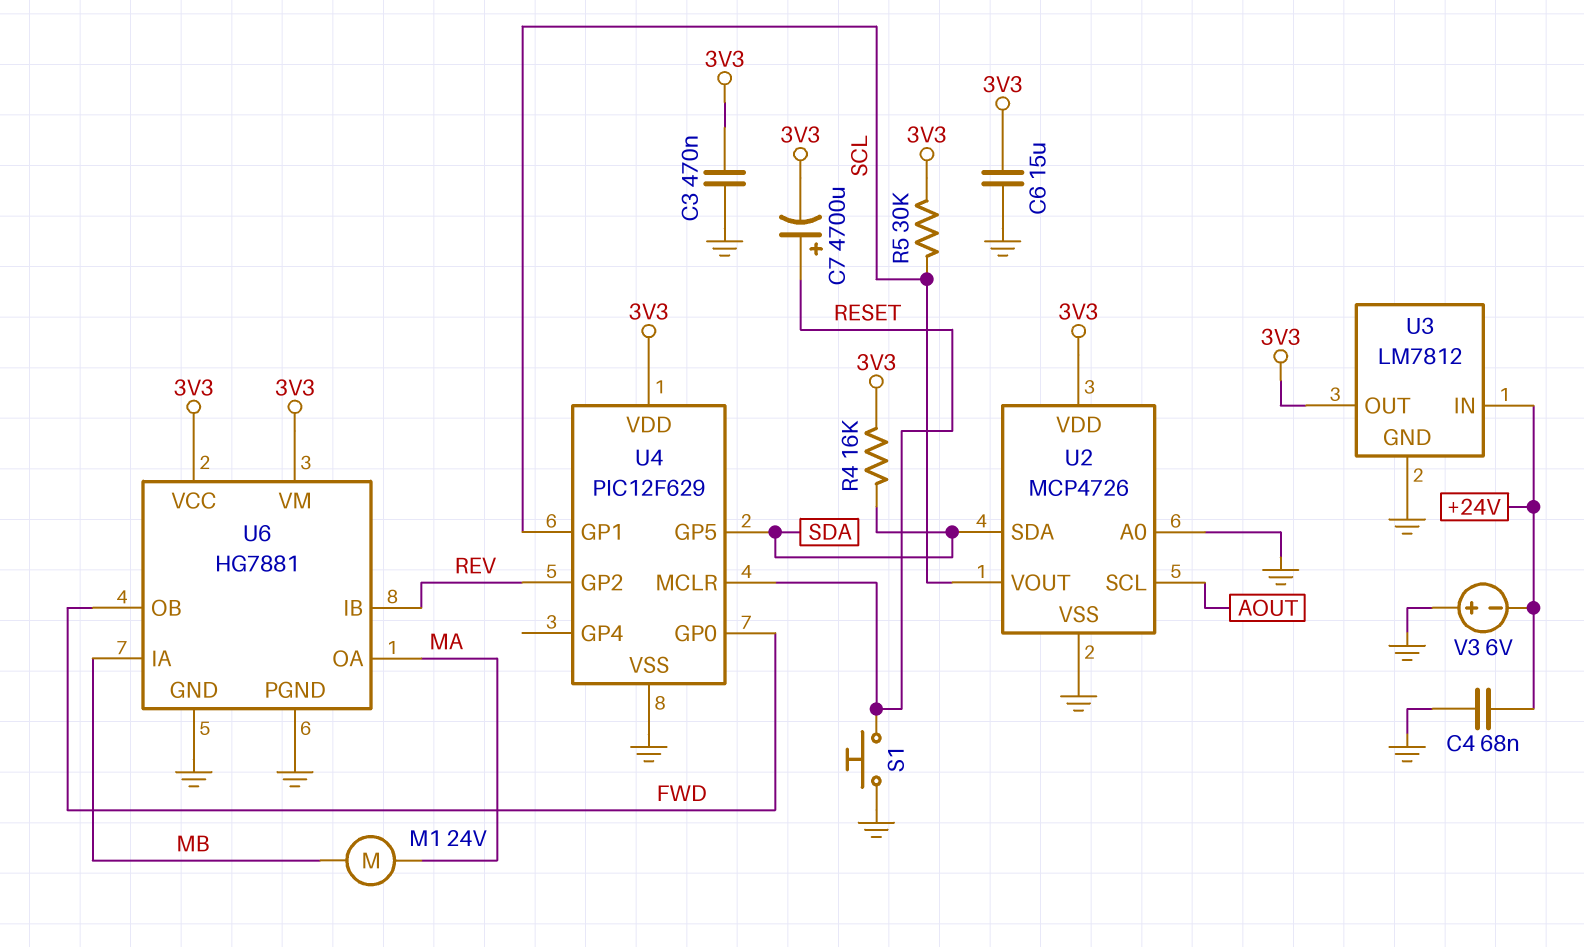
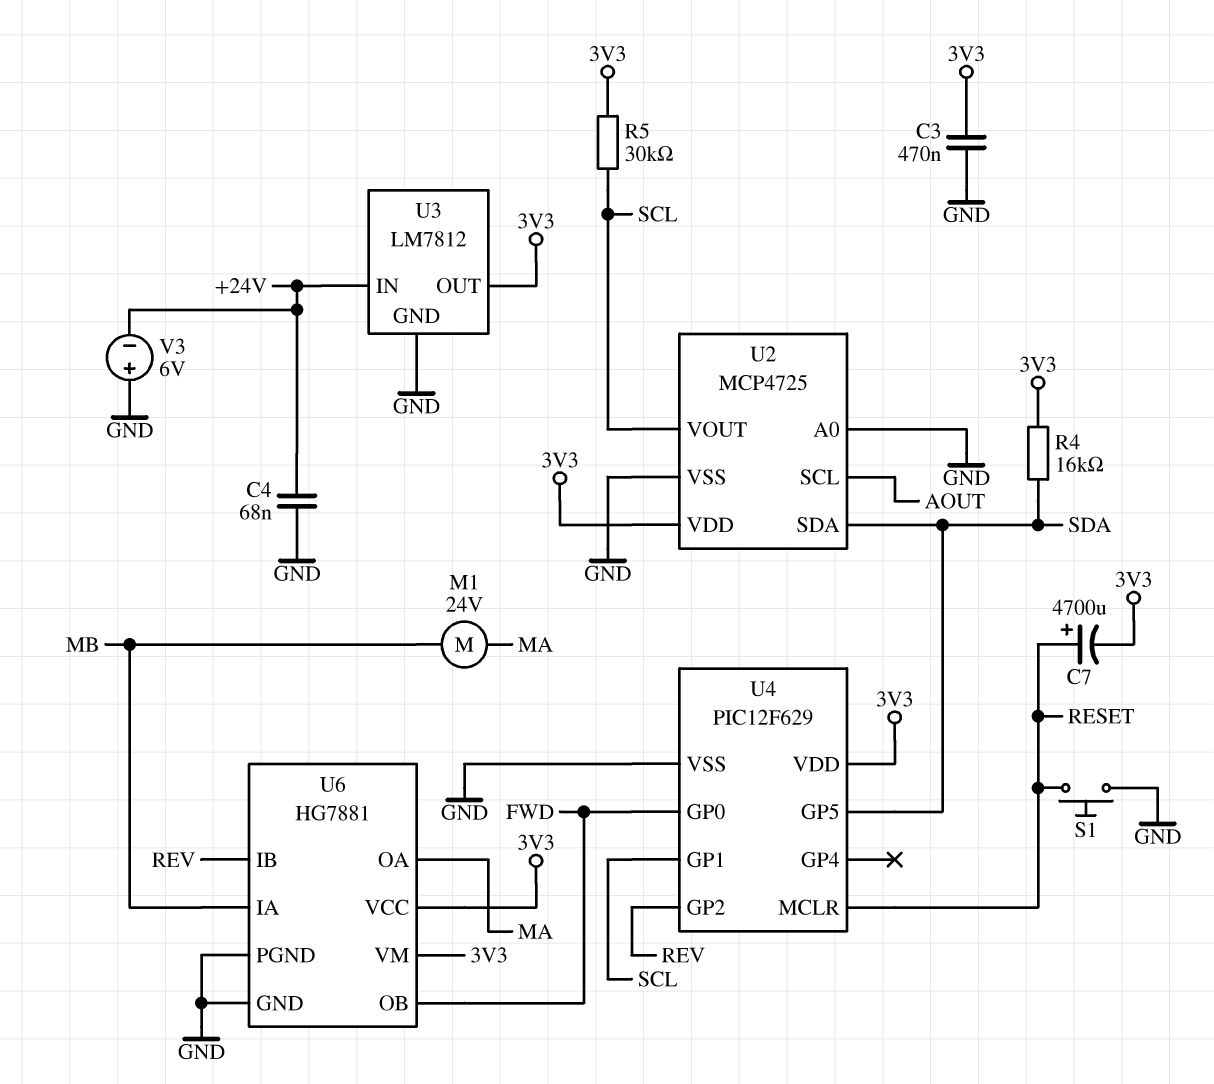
C6: 15uF (3V3, GND) -> none
U2: MCP4726 -> MCP4725

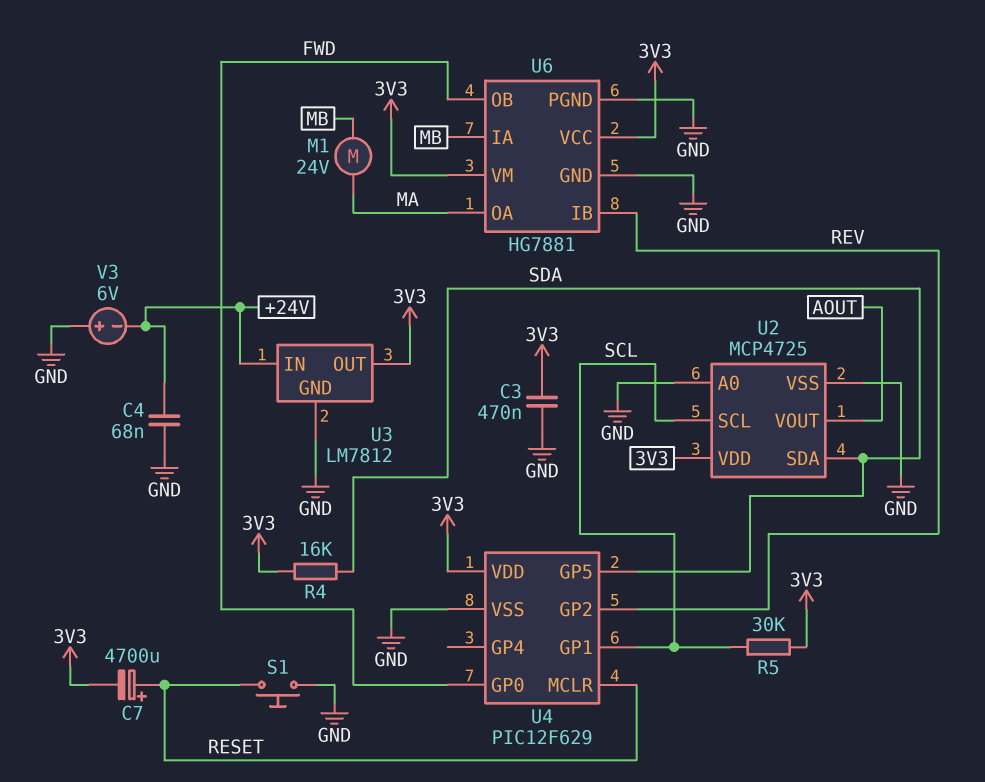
U2 pin SCL: AOUT -> SCL
U2 pin VOUT: SCL -> AOUT

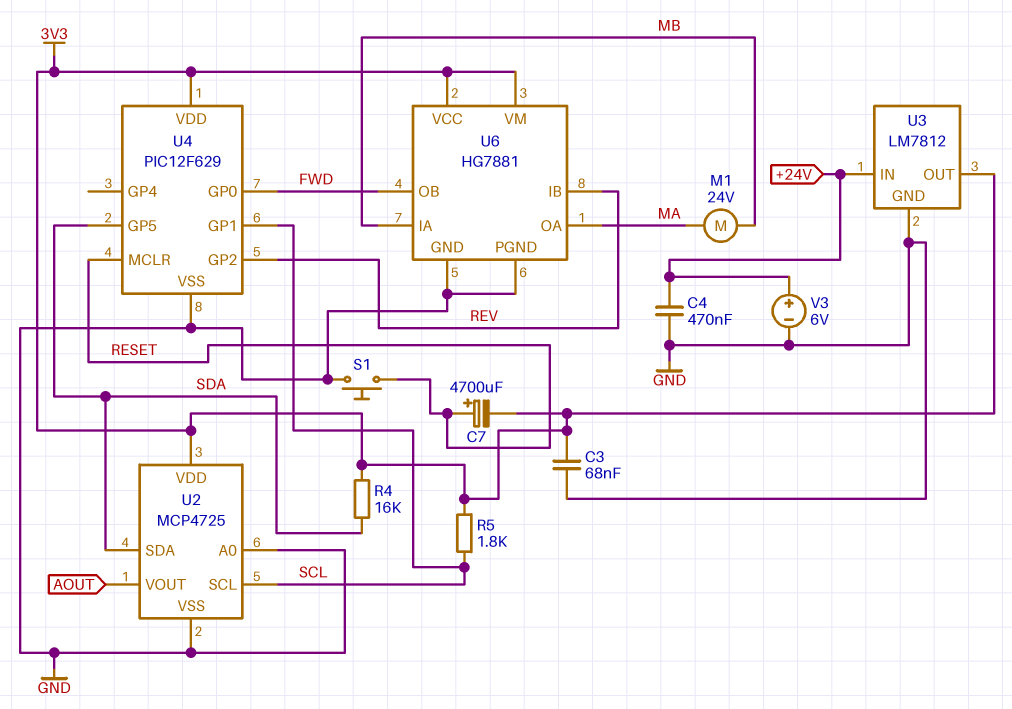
C3: 470nF (3V3, GND) -> 68nF (3V3, GND)
C4: 68nF (+24V, GND) -> 470nF (+24V, GND)
R5: 30k (3V3, SCL) -> 1.8k (3V3, SCL)
V3: 6V (plus GND, minus +24V) -> 6V (plus +24V, minus GND)

